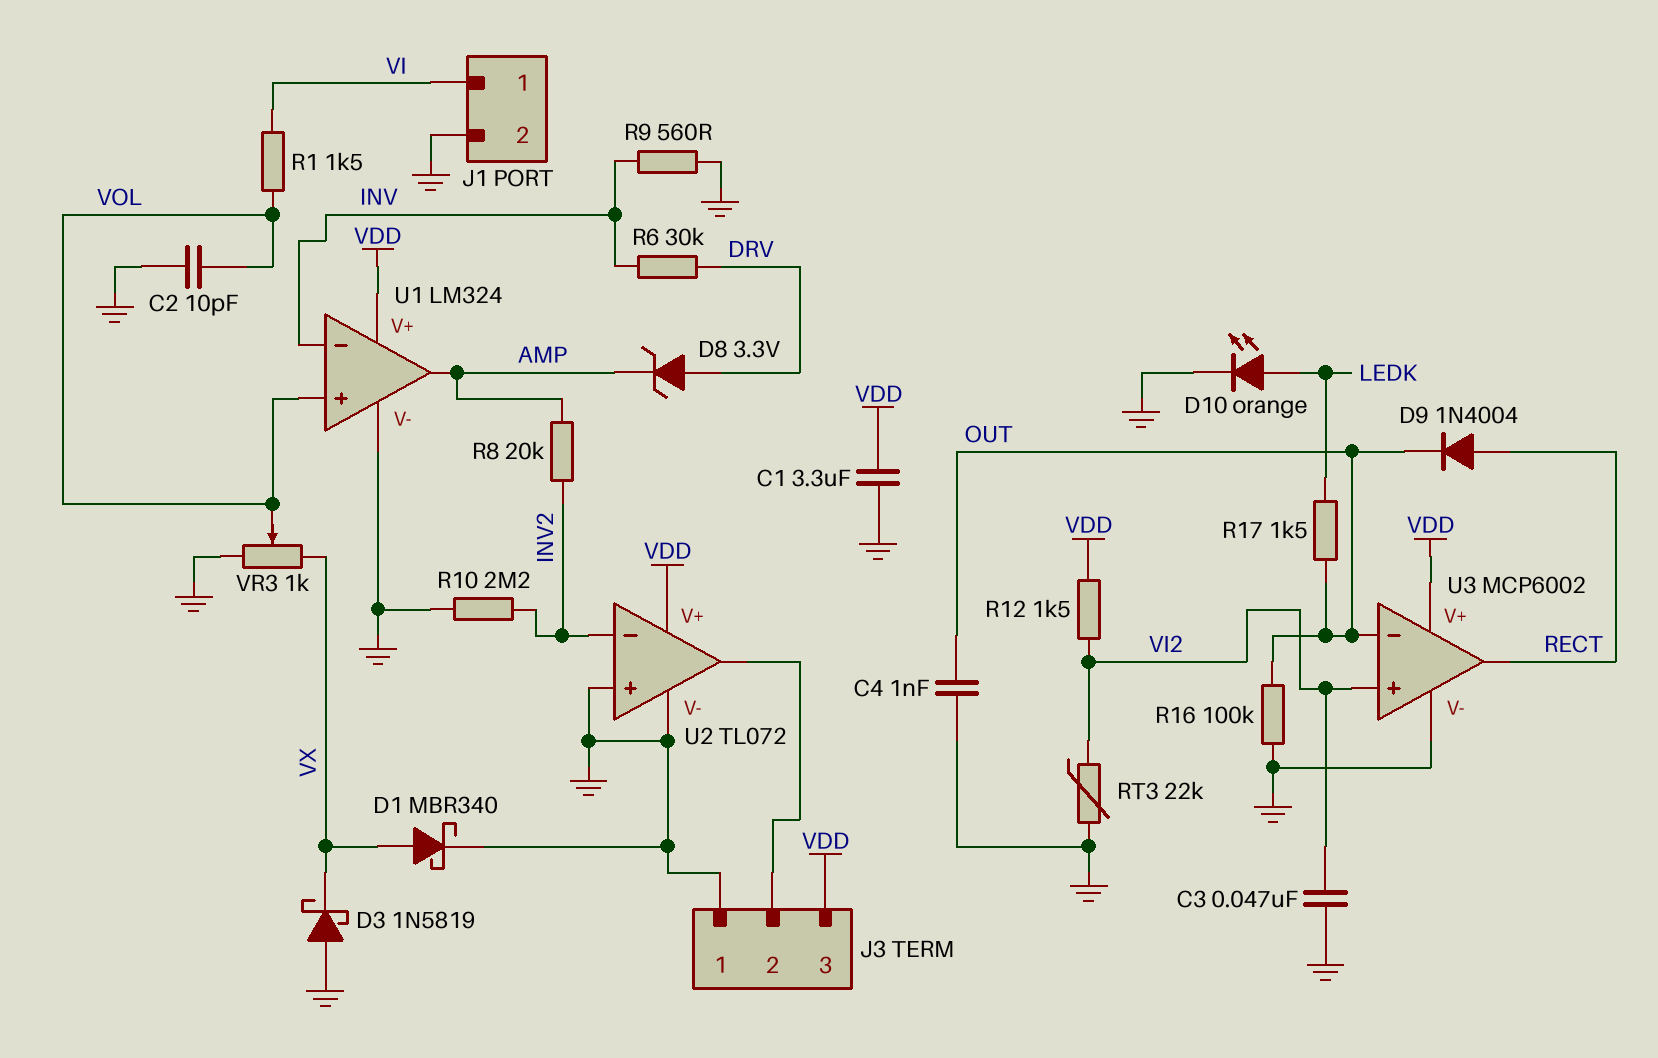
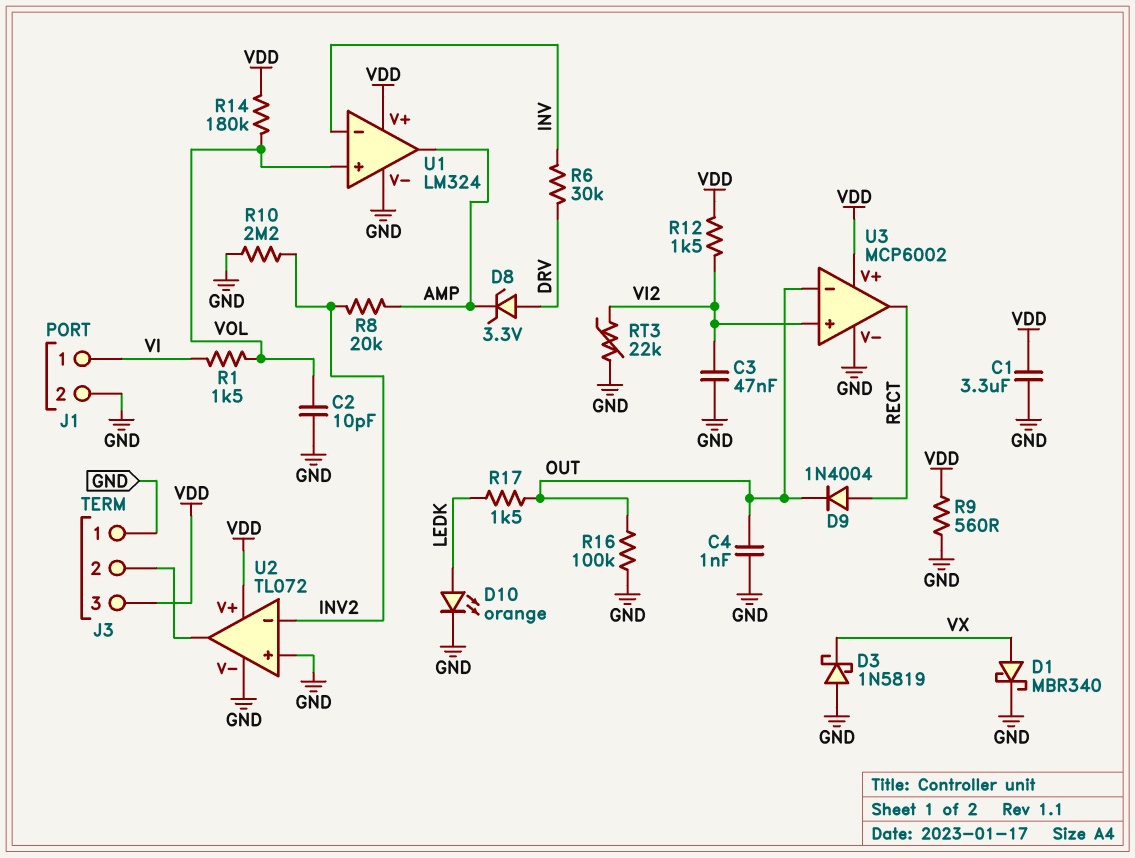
R9: 560 (GND, INV) -> 560 (GND, VDD)
R14: none -> 180k (VDD, VOL)
VR3: 1k (GND, VX, wiper VOL) -> none

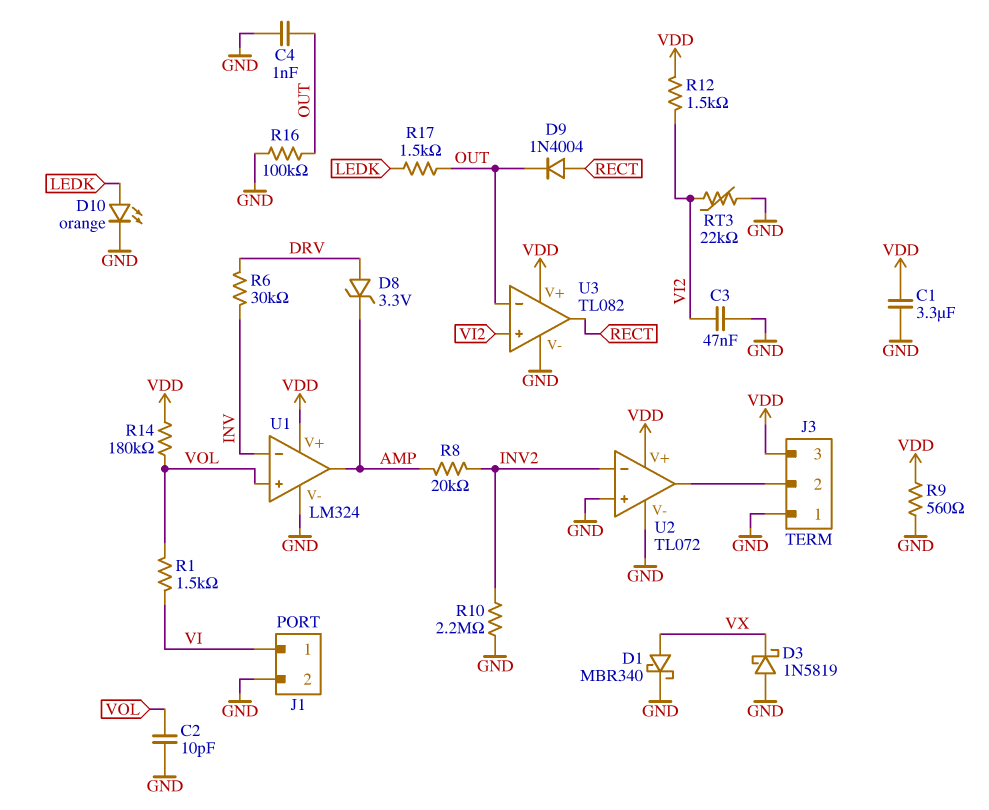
U3: MCP6002 -> TL082

